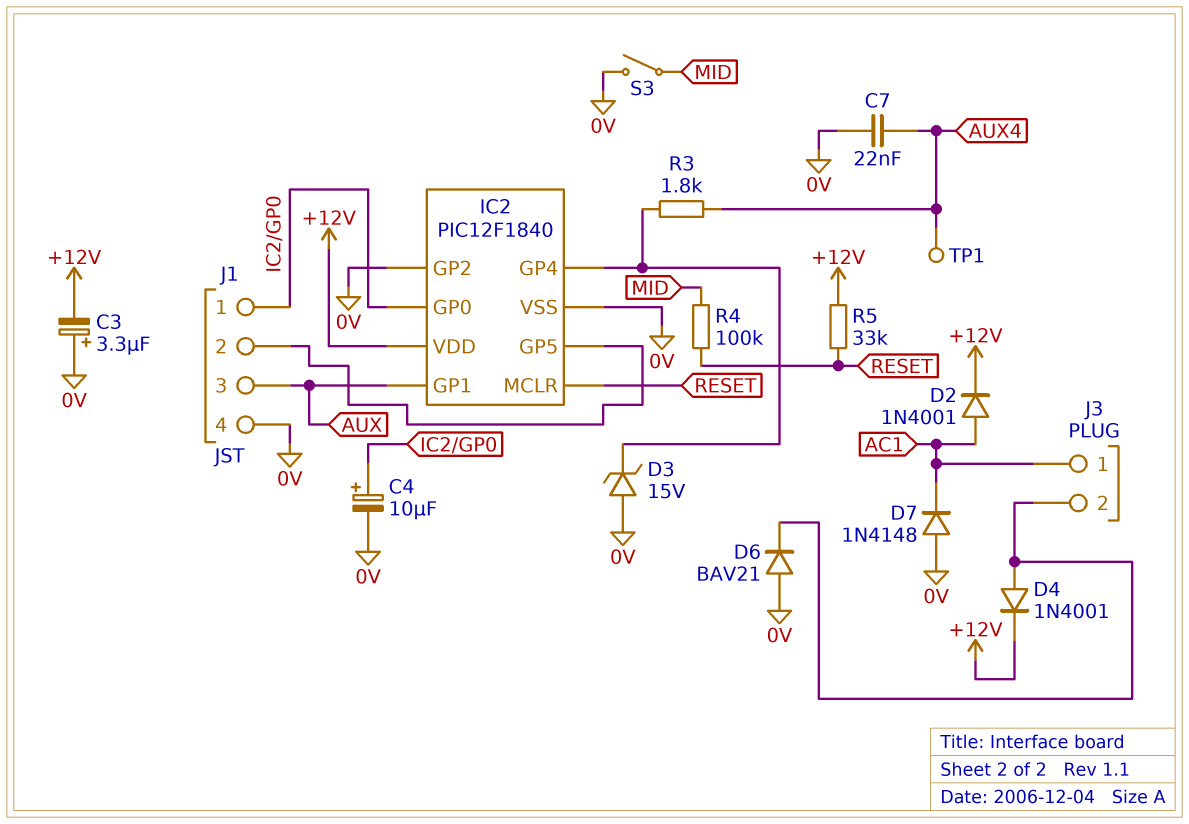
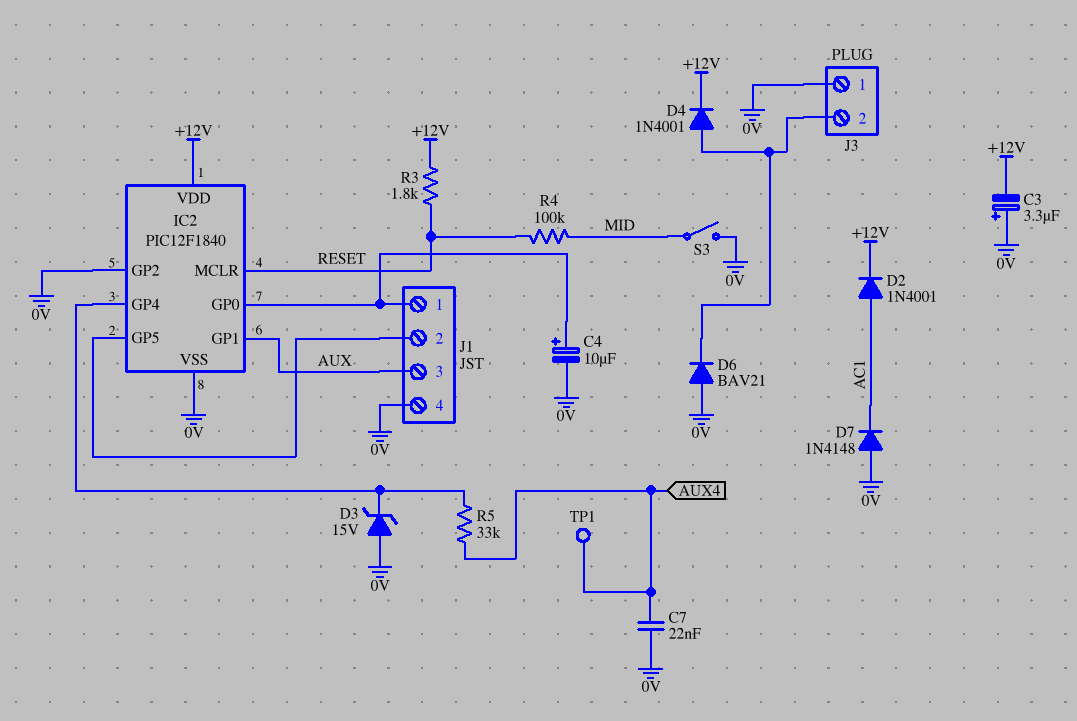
J3 pin 1: AC1 -> 0V
R3: 1.8k (AUX4, IC2/GP4) -> 1.8k (+12V, RESET)
R5: 33k (+12V, RESET) -> 33k (AUX4, IC2/GP4)

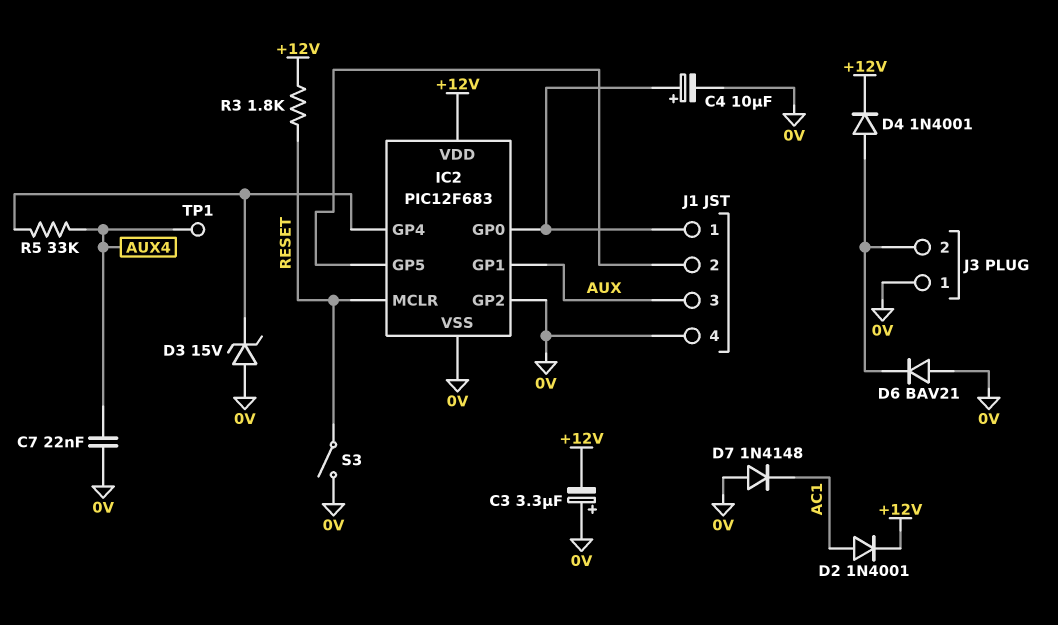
IC2: PIC12F1840 -> PIC12F683
R4: 100k (MID, RESET) -> none
S3: switch (0V, MID) -> switch (0V, RESET)

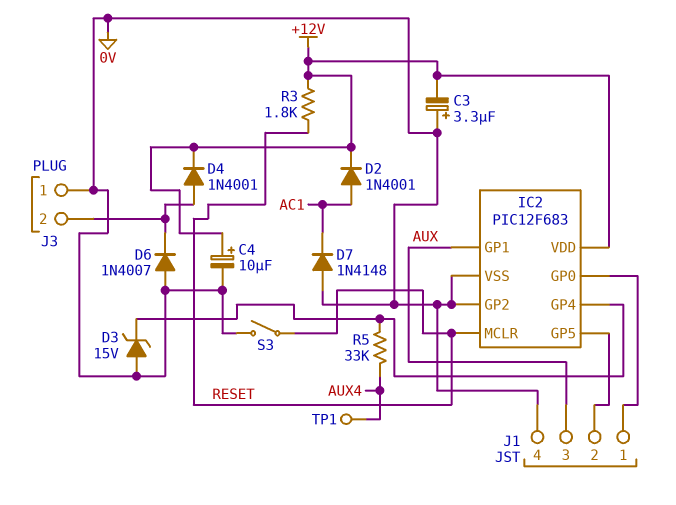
C4: 10uF (plus IC2/GP0, minus 0V) -> 10uF (plus +12V, minus 0V)
C7: 22nF (0V, AUX4) -> none
D6: diode BAV21 (A 0V, K J3/2) -> diode 1N4007 (A 0V, K J3/2)

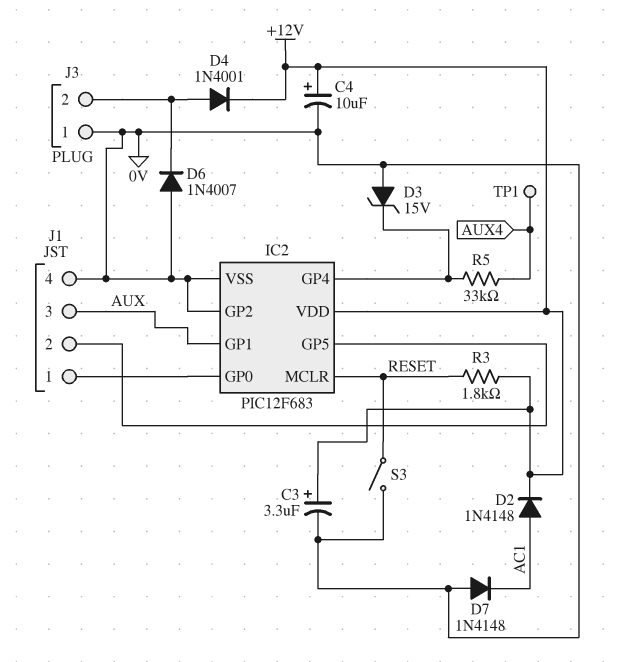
C3: 3.3uF (plus 0V, minus +12V) -> 3.3uF (plus +12V, minus 0V)
D2: diode 1N4001 (A AC1, K +12V) -> diode 1N4148 (A AC1, K +12V)

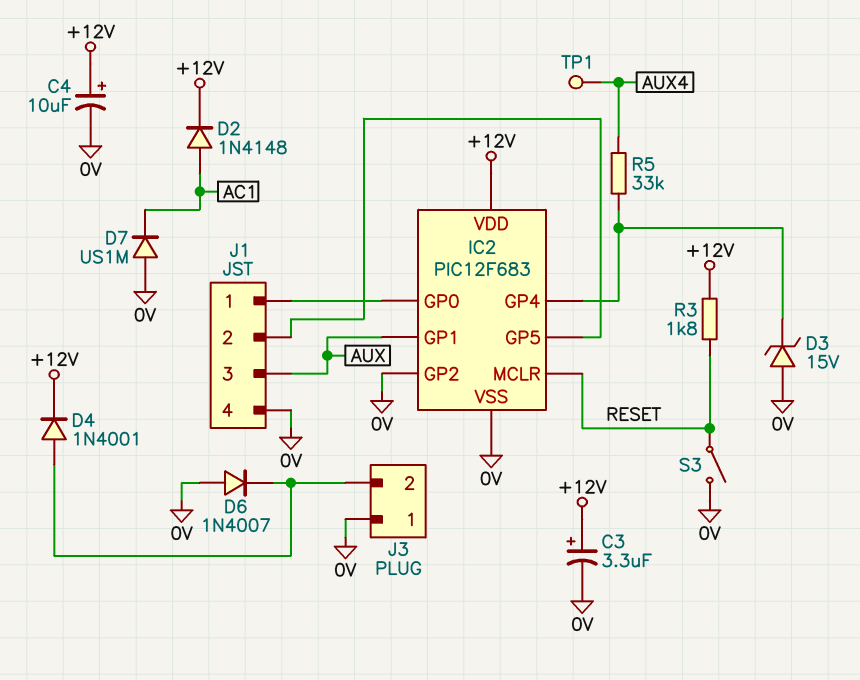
D7: diode 1N4148 (A 0V, K AC1) -> diode US1M (A 0V, K AC1)

